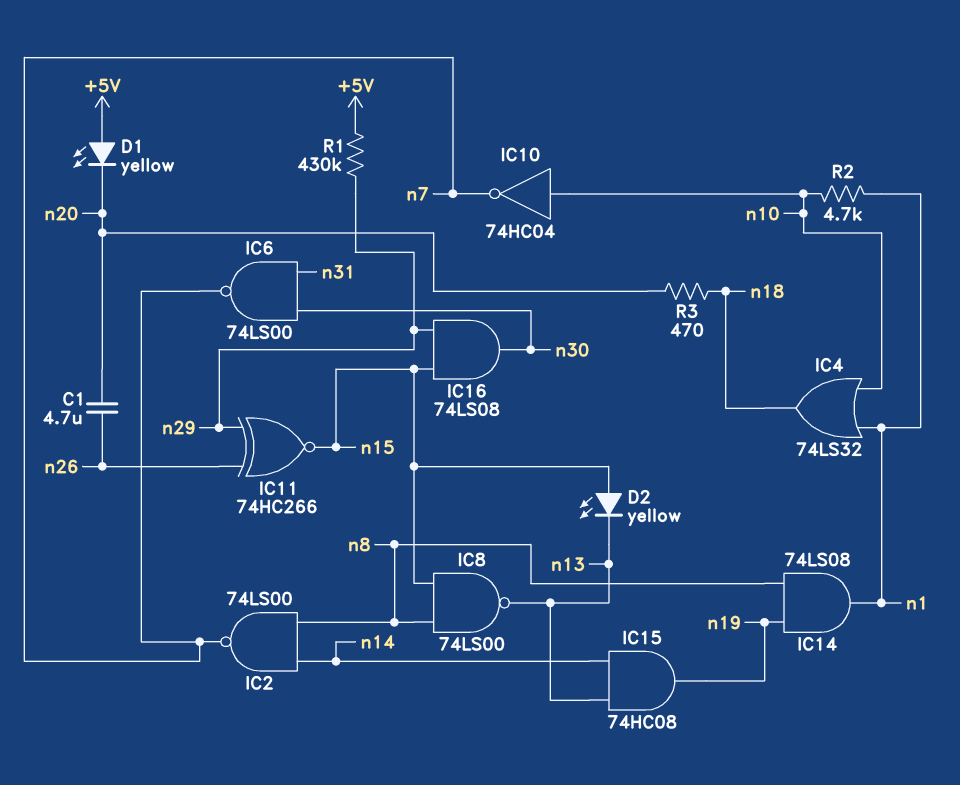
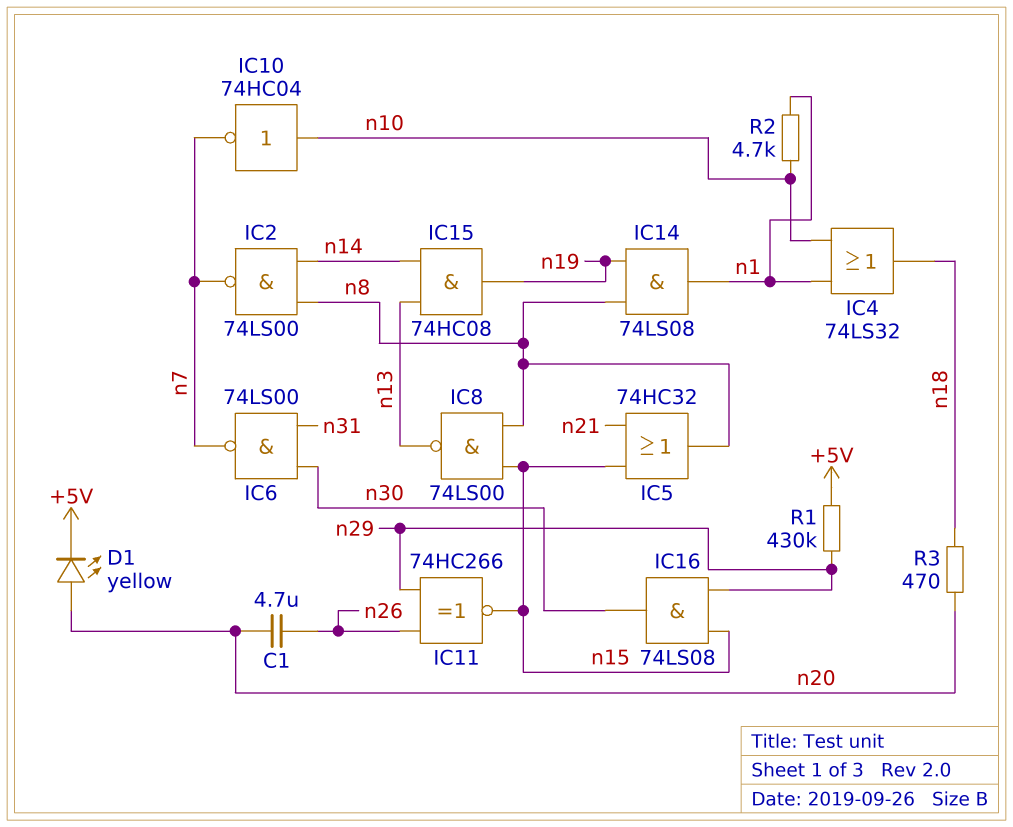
D1: LED yellow (A +5V, K n20) -> LED yellow (A n20, K +5V)
D2: LED yellow (A n15, K n13) -> none
IC5: none -> OR 74HC32 (in n15, in n21, out n8)

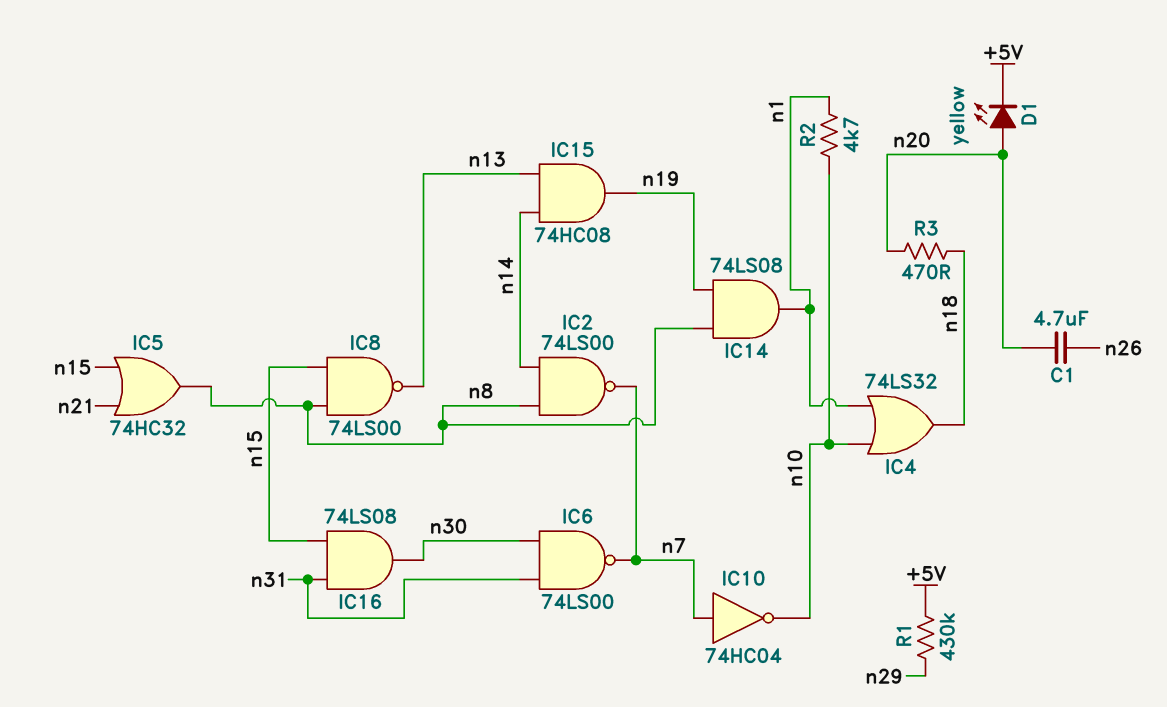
IC10: NOT 74HC04 (in n10, out n7) -> NOT 74HC04 (in n7, out n10)
IC11: XNOR 74HC266 (in n26, in n29, out n15) -> none
IC16: AND 74LS08 (in n15, in n29, out n30) -> AND 74LS08 (in n15, in n31, out n30)

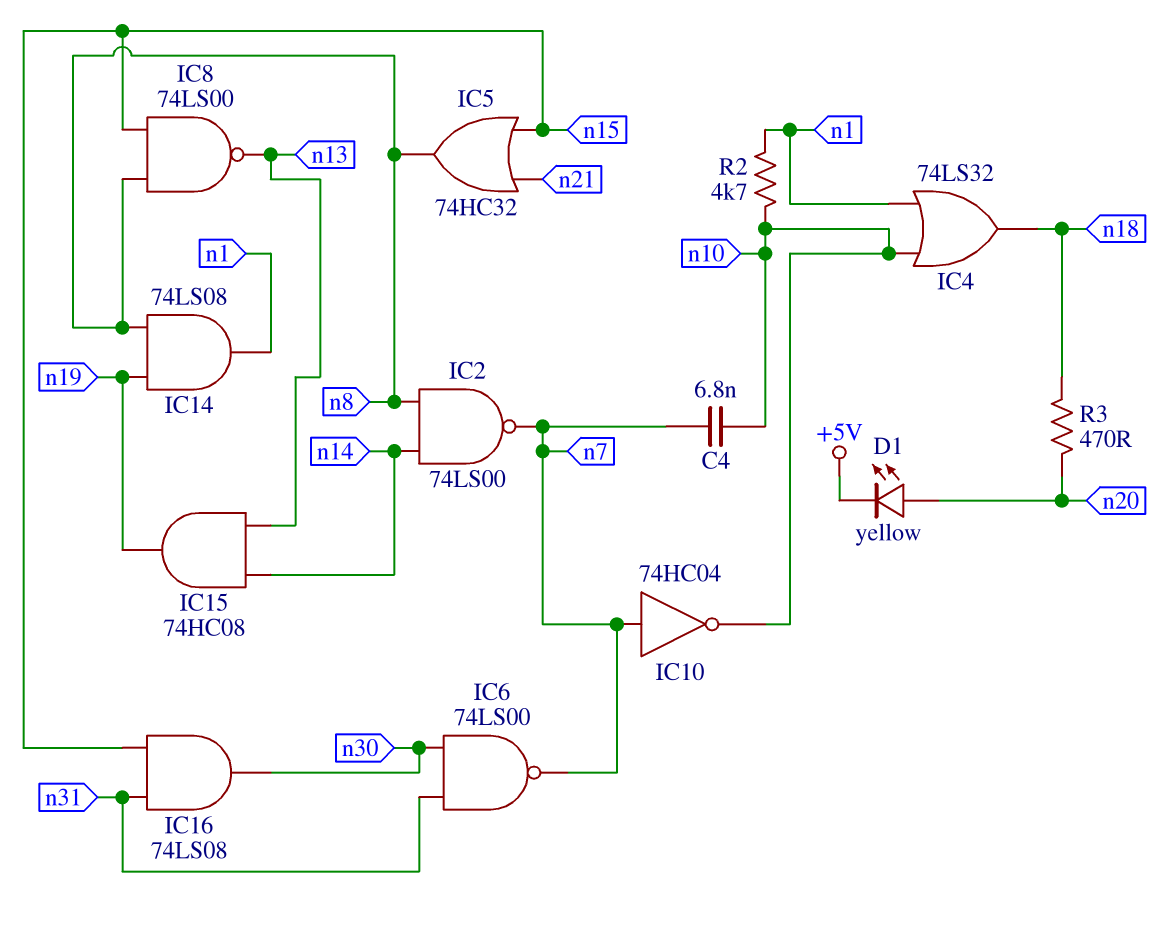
C1: 4.7uF (n20, n26) -> none
C4: none -> 6.8nF (n7, n10)
R1: 430k (+5V, n29) -> none

